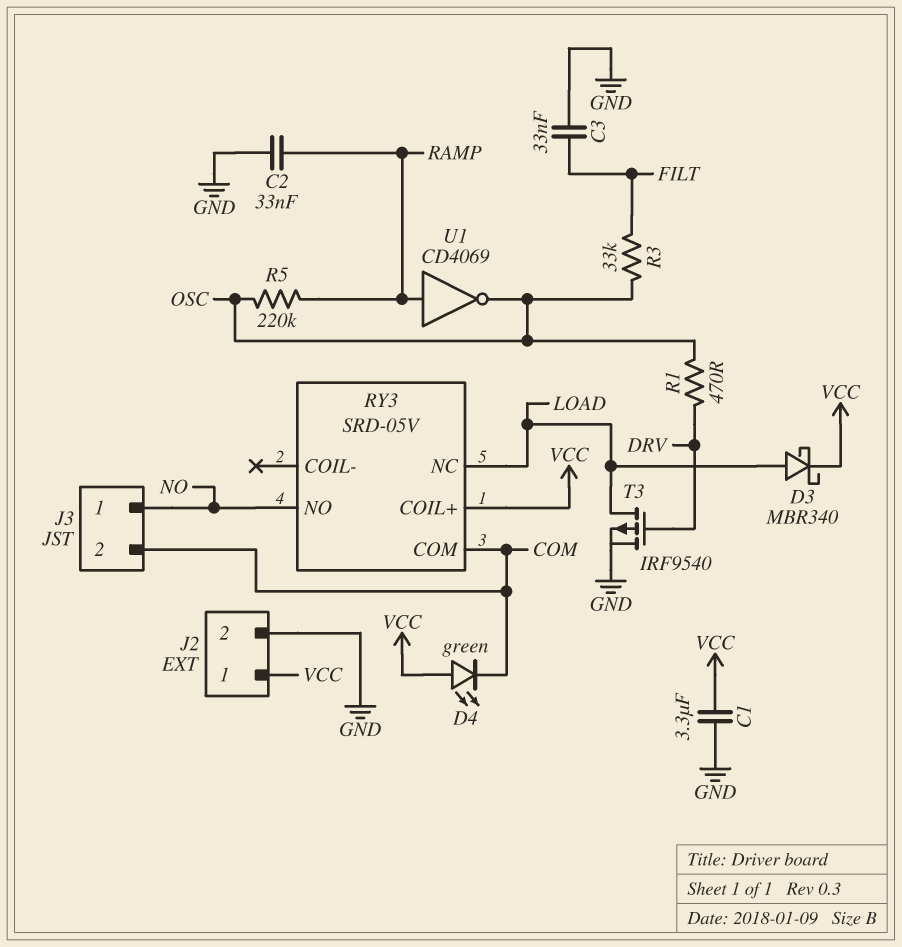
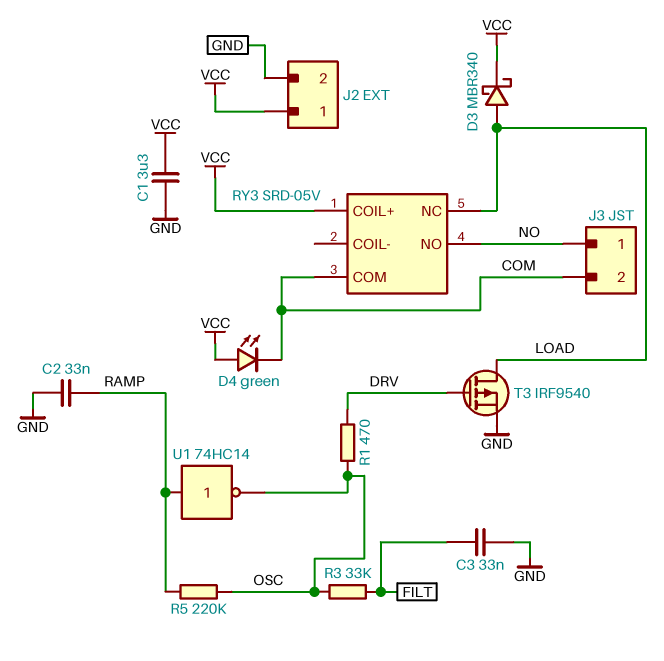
U1: NOT CD4069 (in RAMP, out OSC) -> NOT 74HC14 (in RAMP, out OSC)

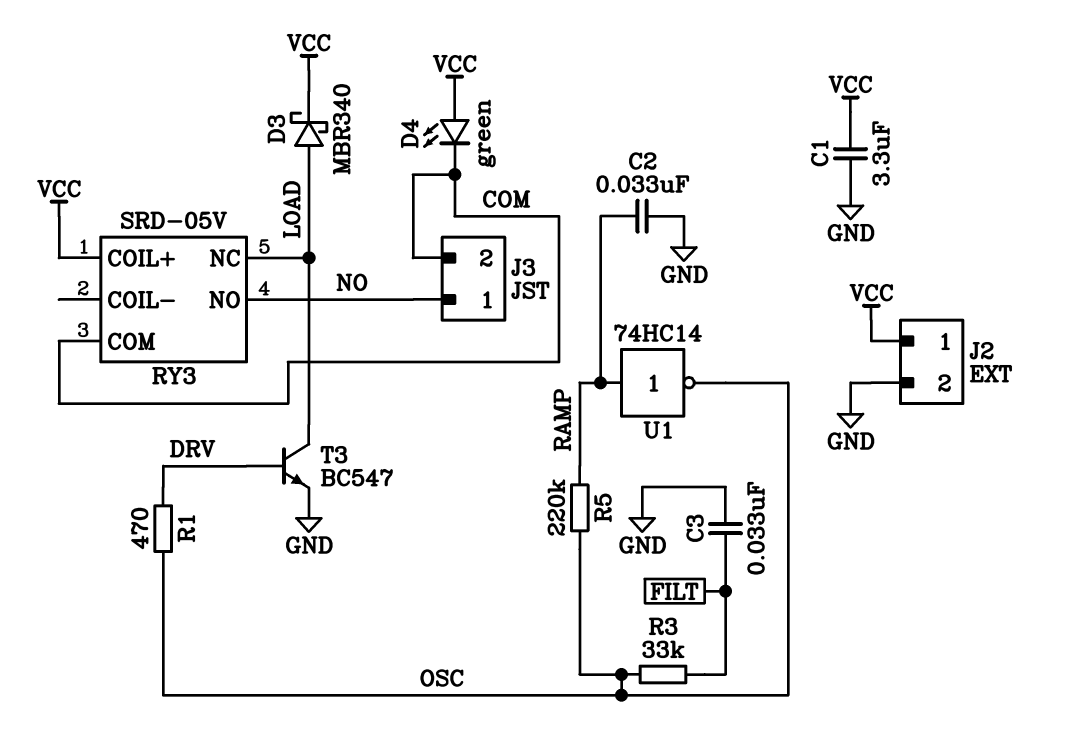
T3: PMOS IRF9540 (G DRV, D LOAD, S GND) -> NPN BC547 (B DRV, C LOAD, E GND)

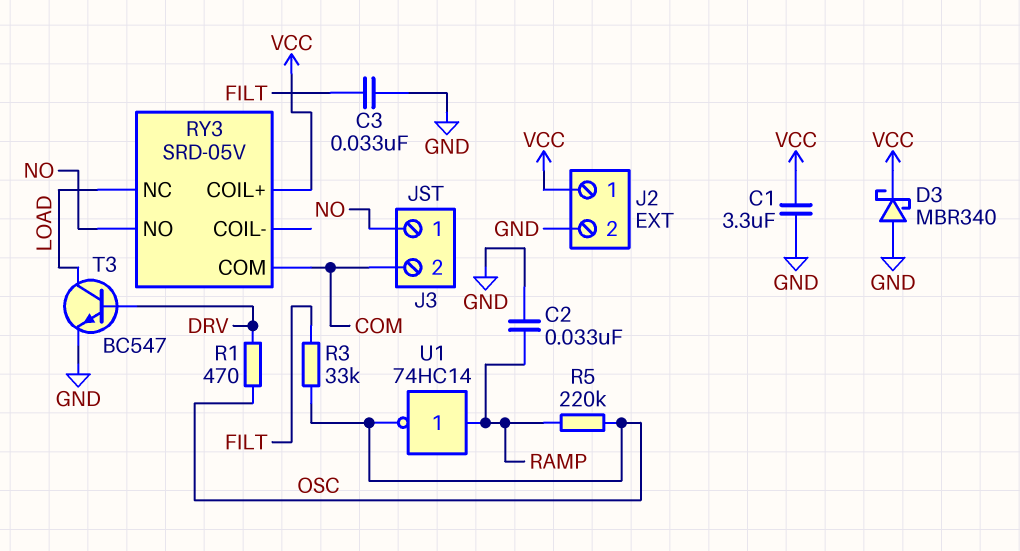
D3: schottky MBR340 (A LOAD, K VCC) -> schottky MBR340 (A GND, K VCC)
D4: LED green (A VCC, K COM) -> none

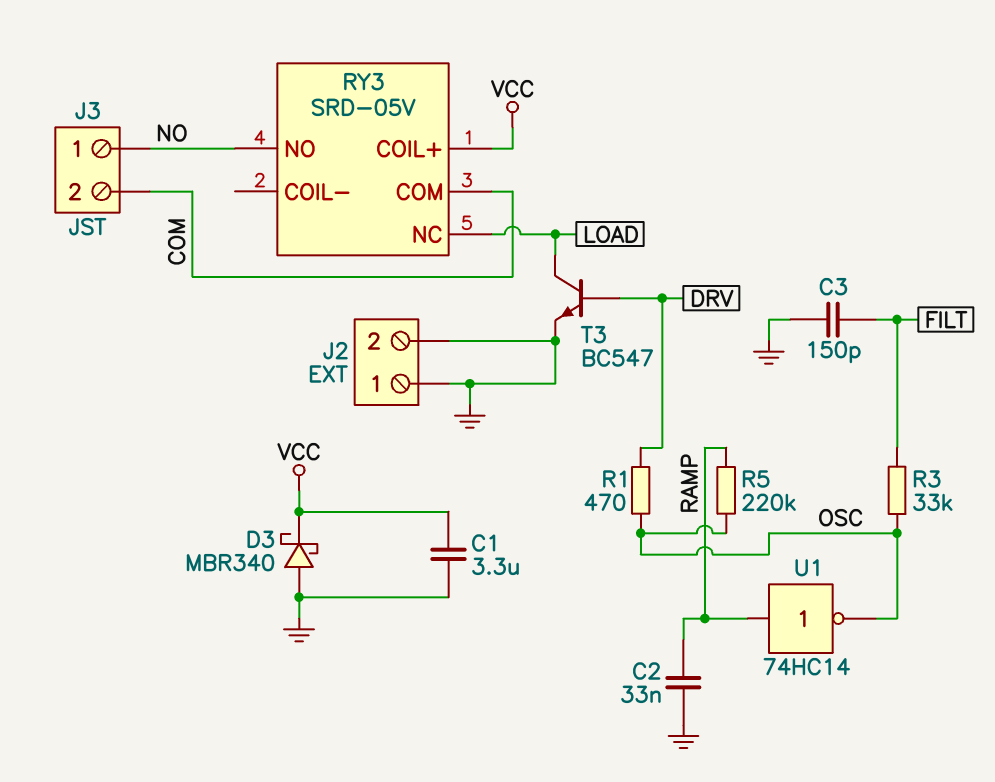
C3: 33nF (FILT, GND) -> 150pF (FILT, GND)
J2 pin 1: VCC -> GND

